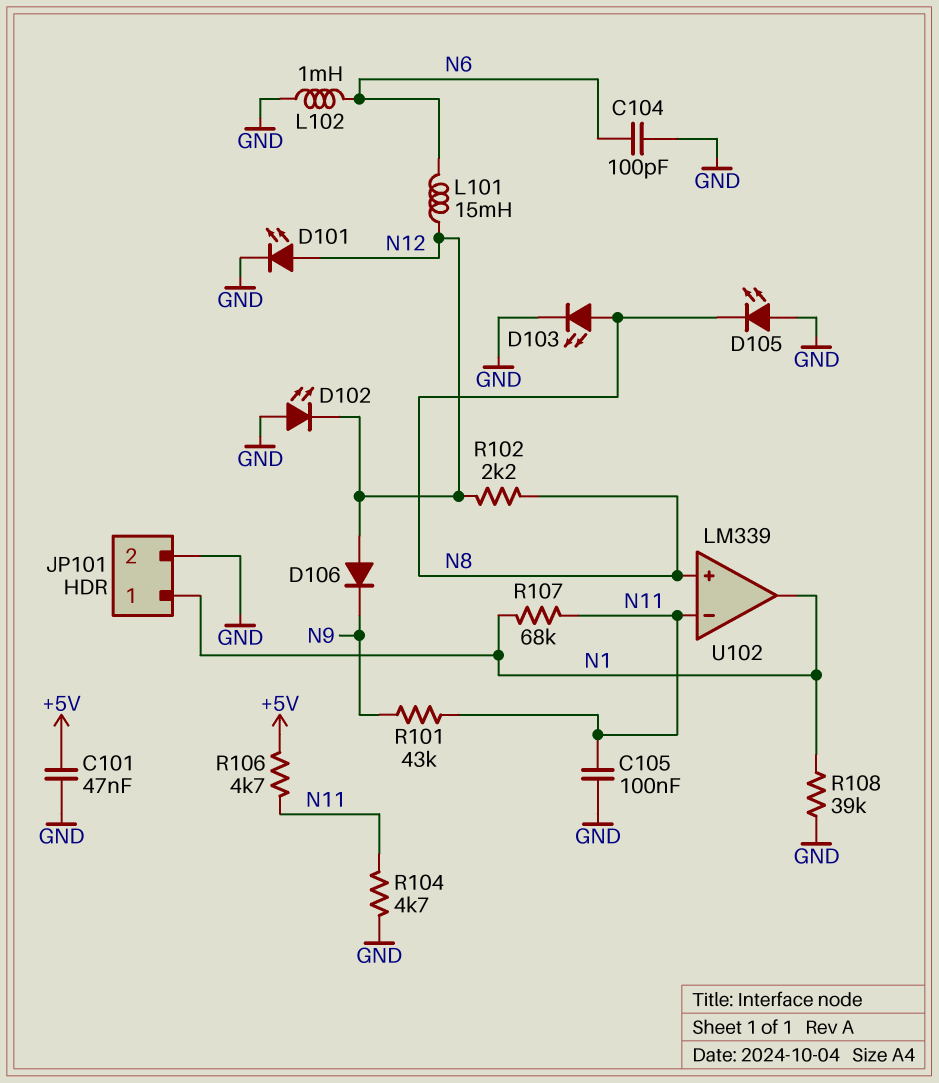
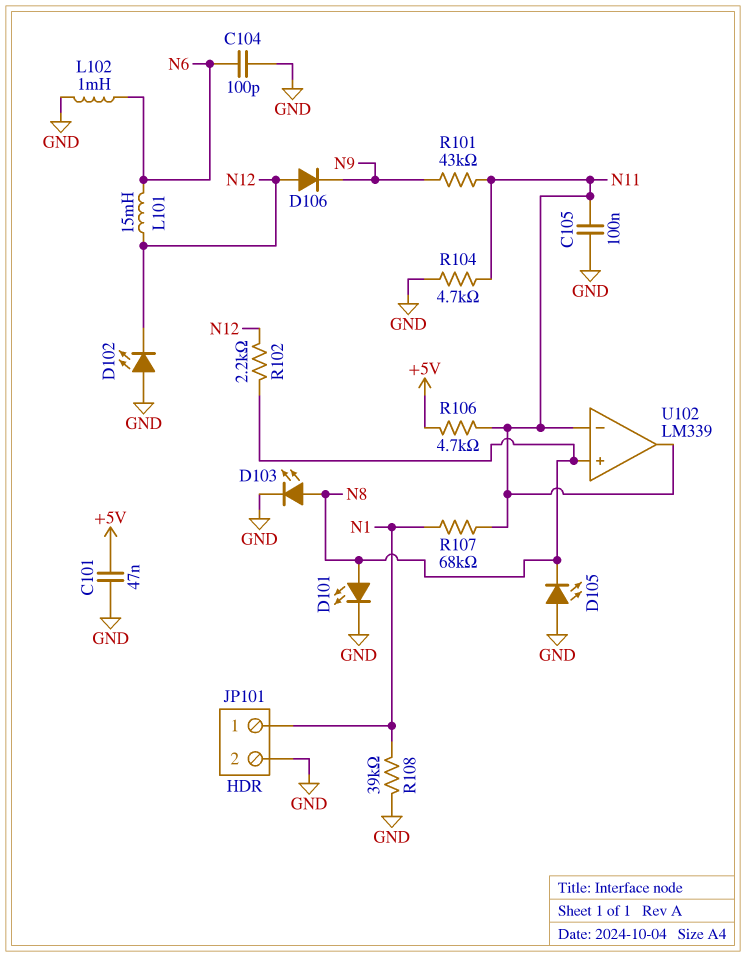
D101: LED (A N12, K GND) -> LED (A N8, K GND)
U102 pin out: N1 -> N11

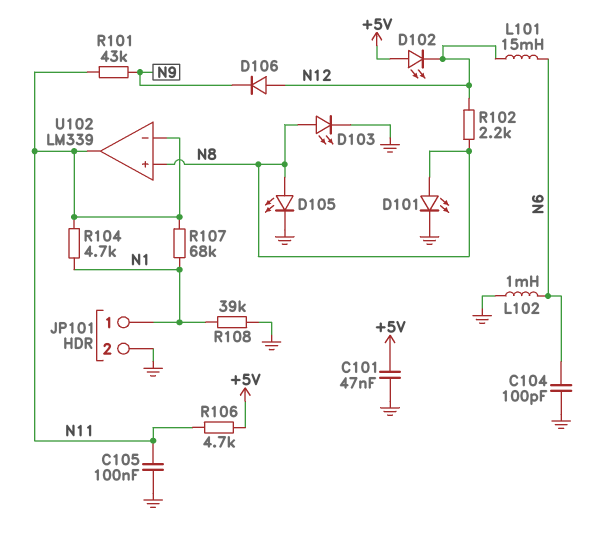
D102: LED (A GND, K N12) -> LED (A +5V, K N12)
D105: LED (A GND, K N8) -> LED (A N8, K GND)
R104: 4.7k (GND, N11) -> 4.7k (N1, N11)

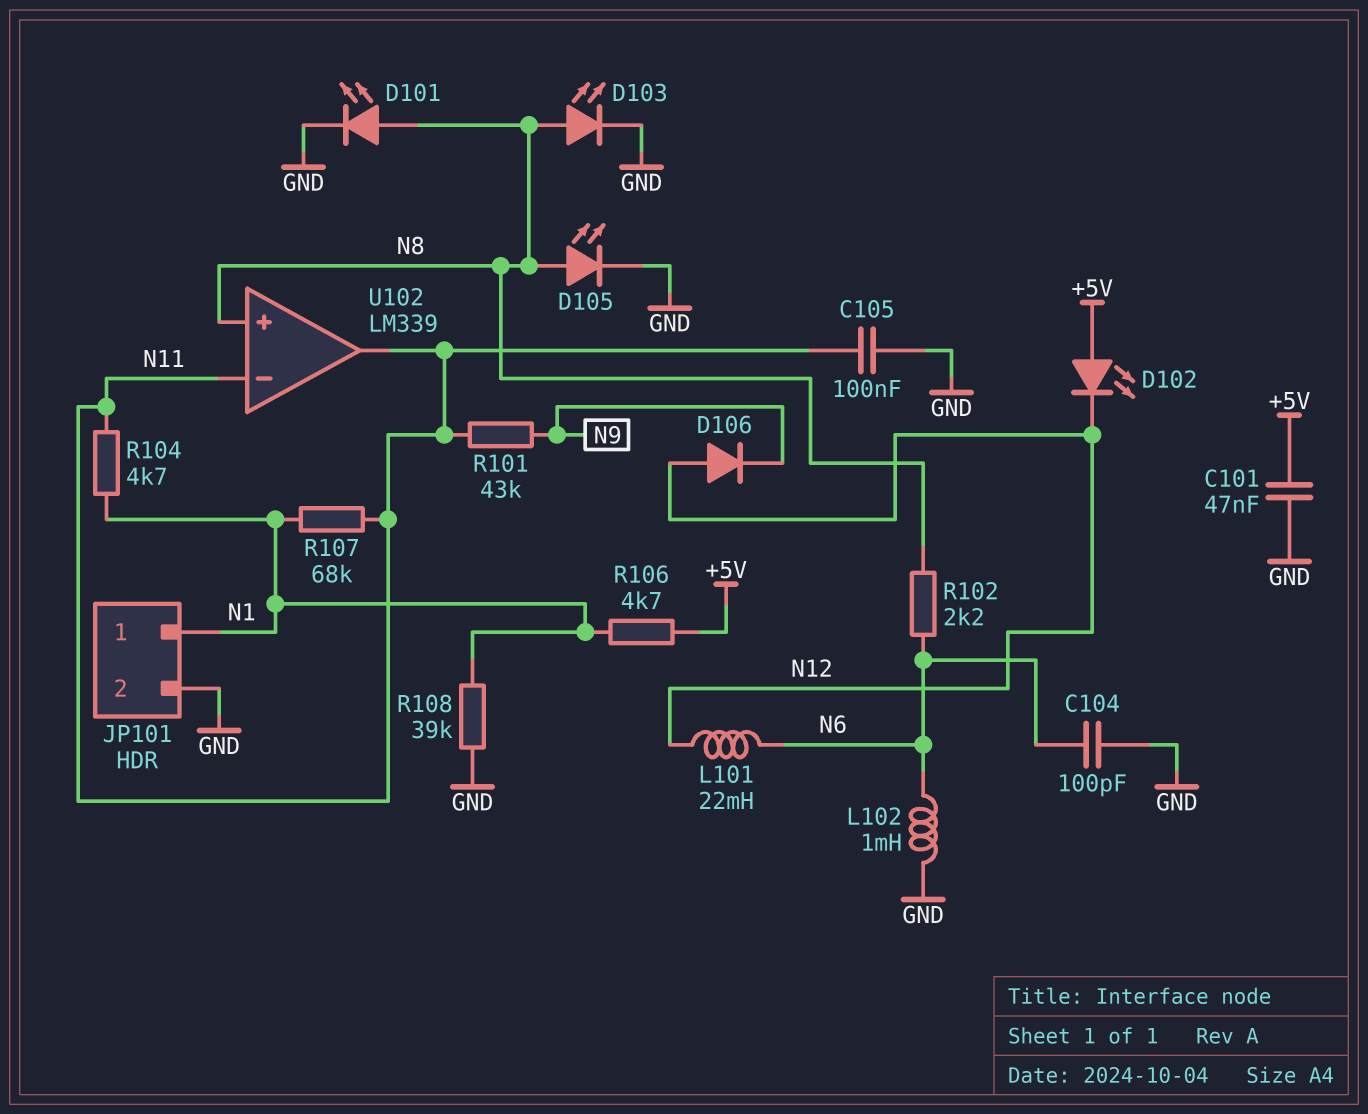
L101: 15mH (N6, N12) -> 22mH (N6, N12)
R102: 2.2k (N8, N12) -> 2.2k (N6, N8)
R106: 4.7k (+5V, N11) -> 4.7k (+5V, N1)

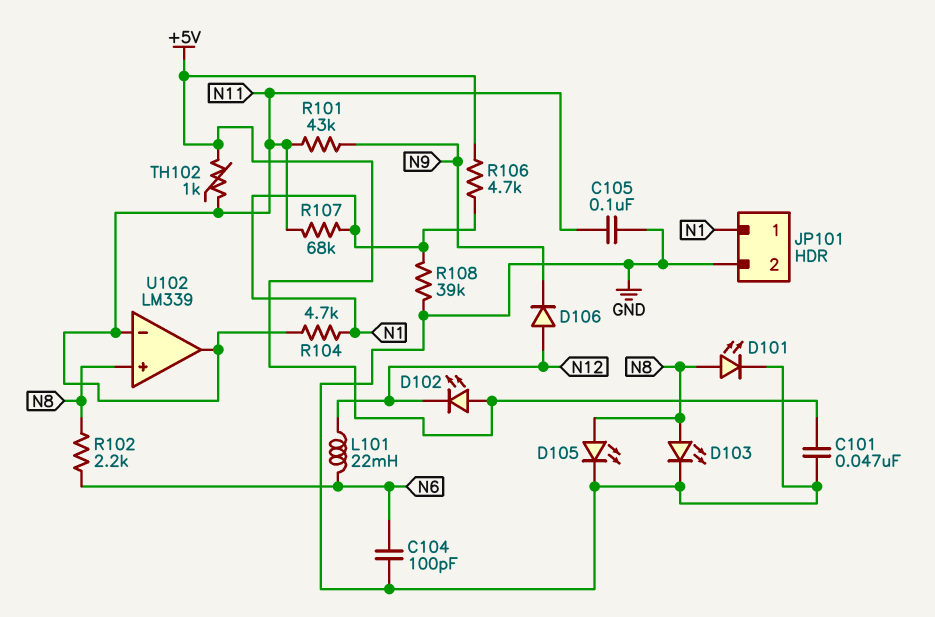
L102: 1mH (GND, N6) -> none
TH102: none -> 1k (+5V, N11)

